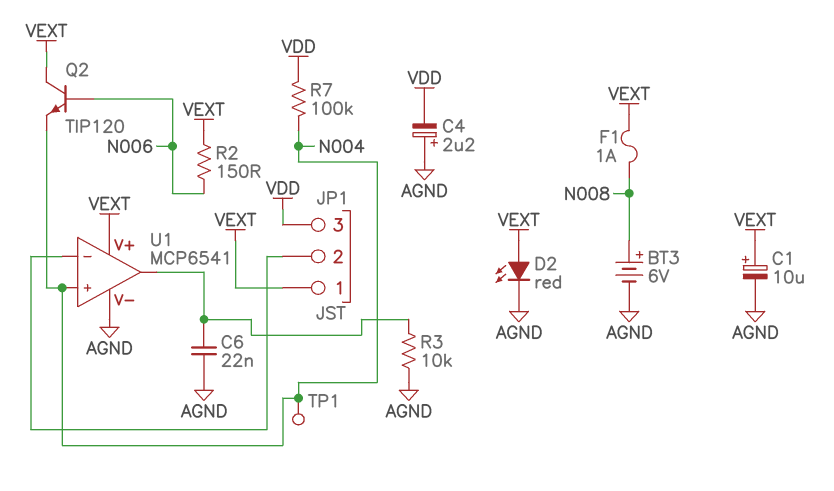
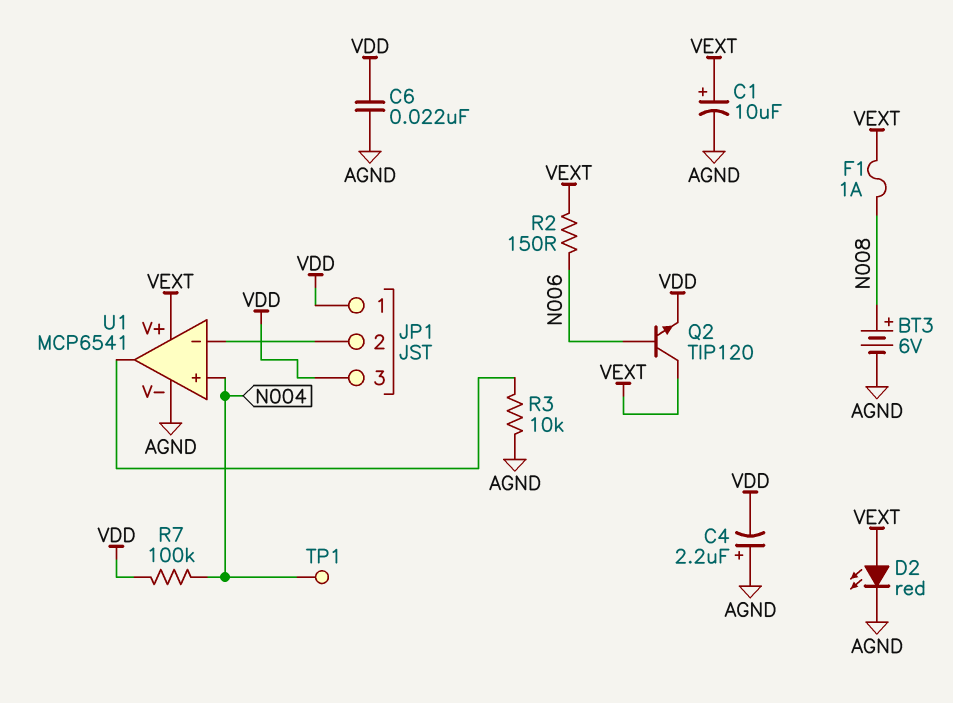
C6: 22nF (AGND, U1/out) -> 22nF (AGND, VDD)
JP1 pin 1: VEXT -> VDD
Q2: NPN TIP120 (B N006, C VEXT, E N004) -> NPN TIP120 (B N006, C VEXT, E VDD)

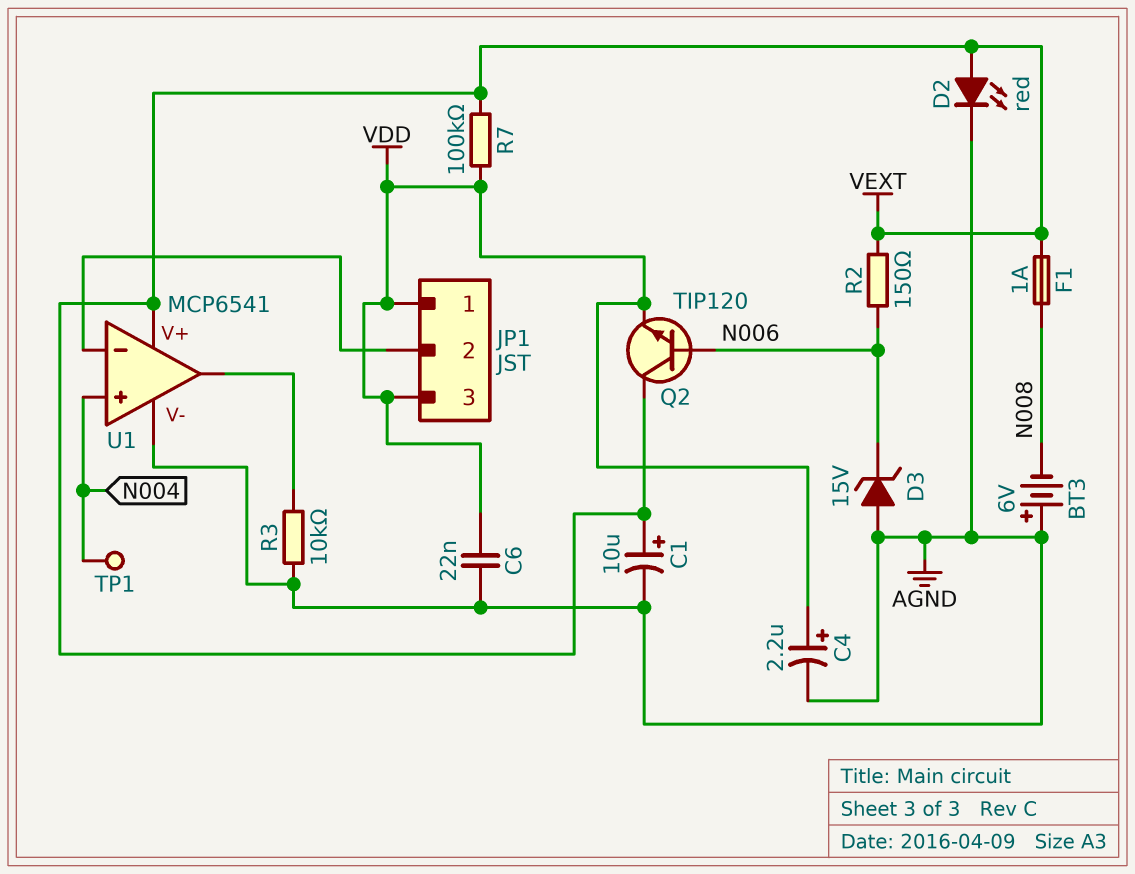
BT3: 6V (plus N008, minus AGND) -> 6V (plus AGND, minus N008)
C4: 2.2uF (plus AGND, minus VDD) -> 2.2uF (plus VDD, minus AGND)
D3: none -> zener 15V (A AGND, K N006)
R7: 100k (N004, VDD) -> 100k (VDD, VEXT)

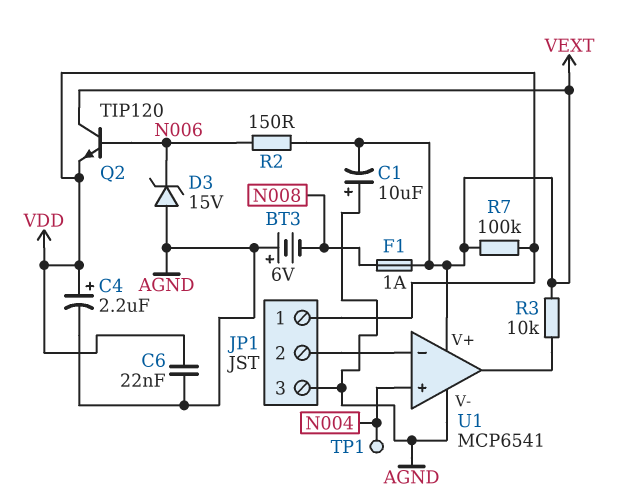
C1: 10uF (plus VEXT, minus AGND) -> 10uF (plus AGND, minus VEXT)
D2: LED red (A VEXT, K AGND) -> none
JP1 pin 3: VDD -> AGND
R3: 10k (AGND, U1/out) -> 10k (U1/out, VEXT)

